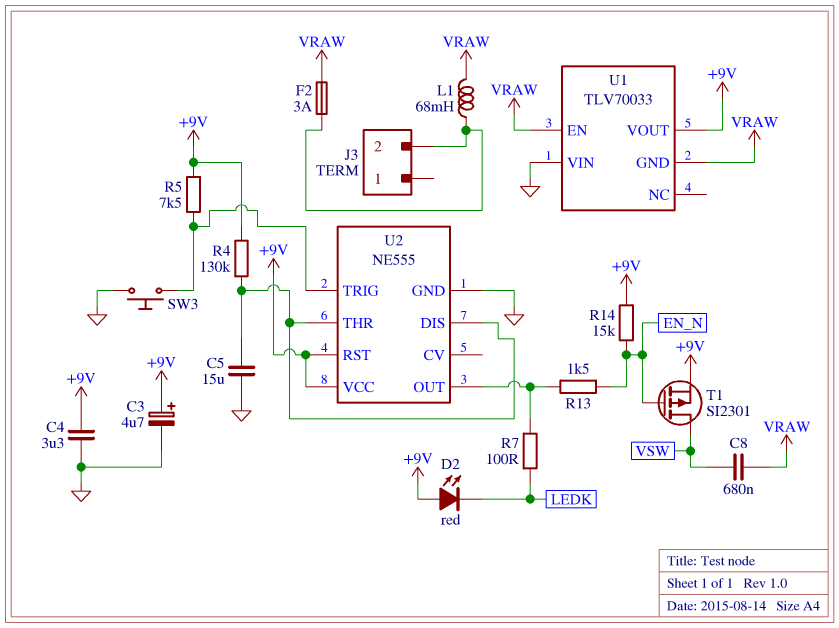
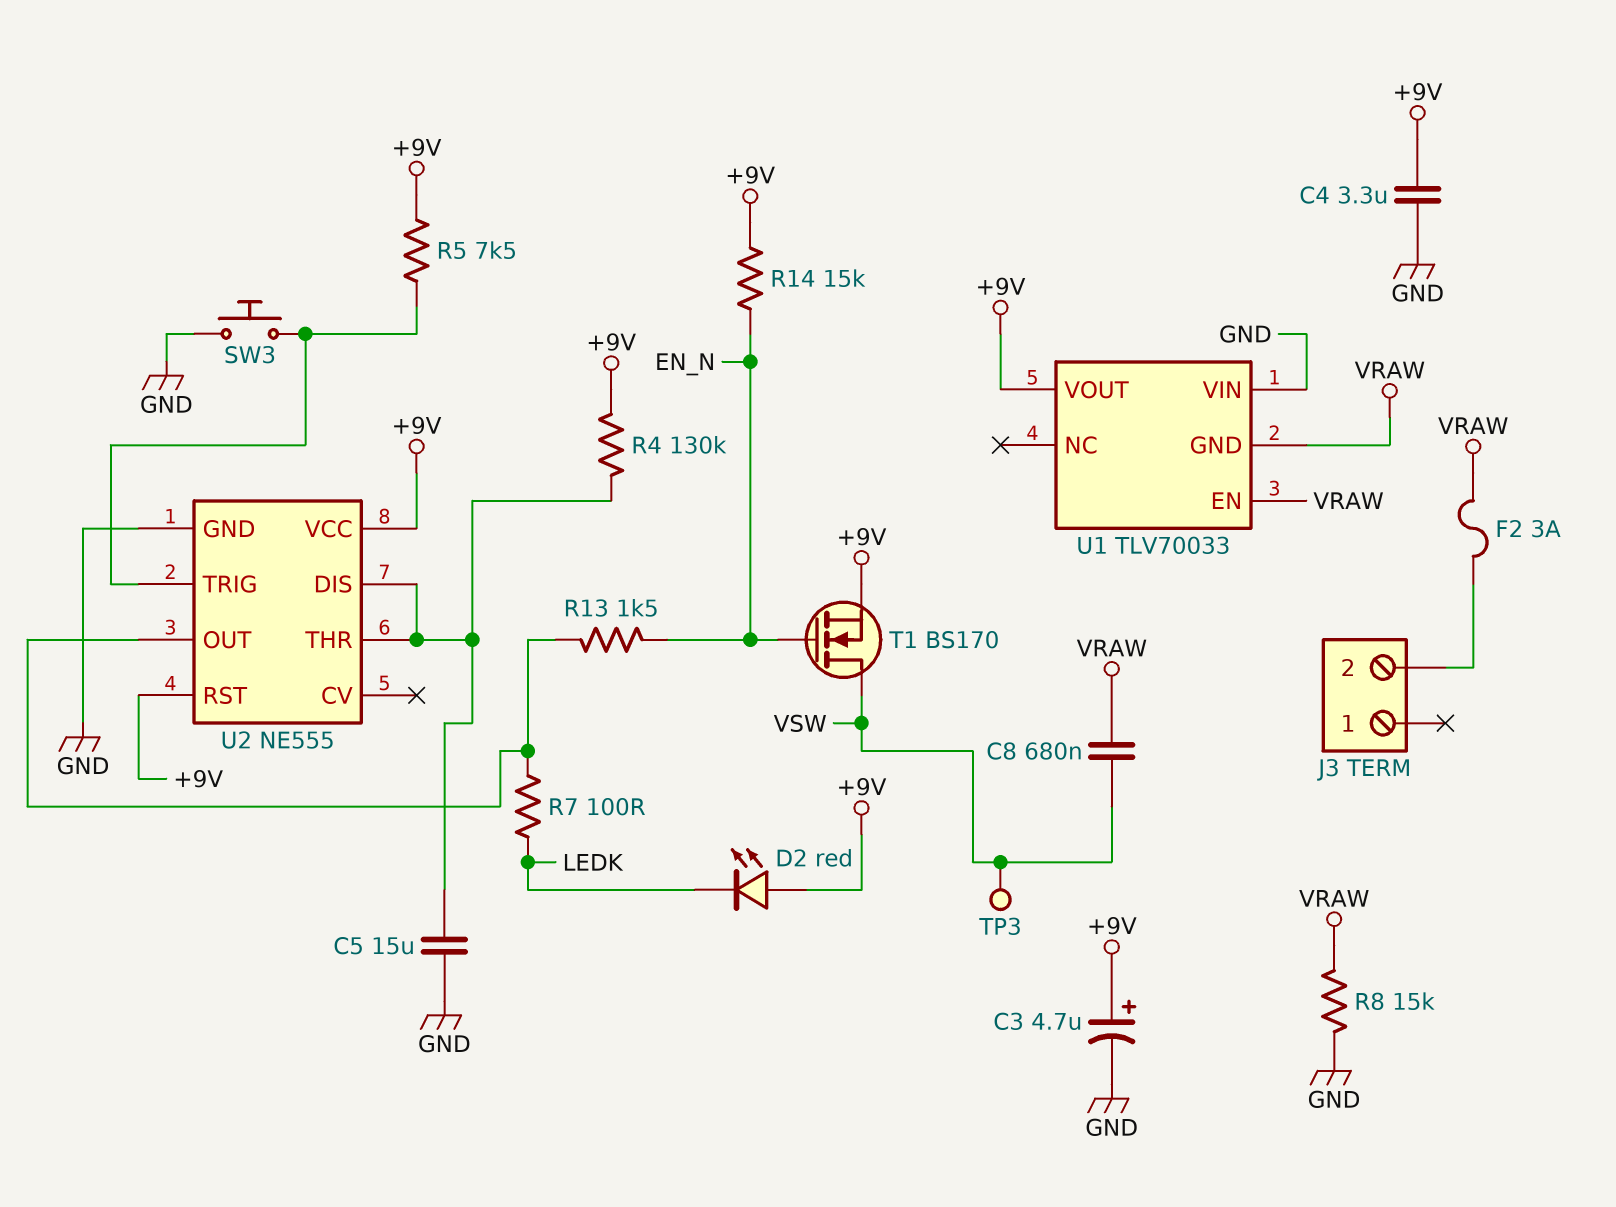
L1: 68mH (J3/2, VRAW) -> none
R8: none -> 15k (GND, VRAW)
T1: PMOS SI2301 (G EN_N, D VSW, S +9V) -> NMOS BS170 (G EN_N, D VSW, S +9V)
TP3: none -> test point (VSW)

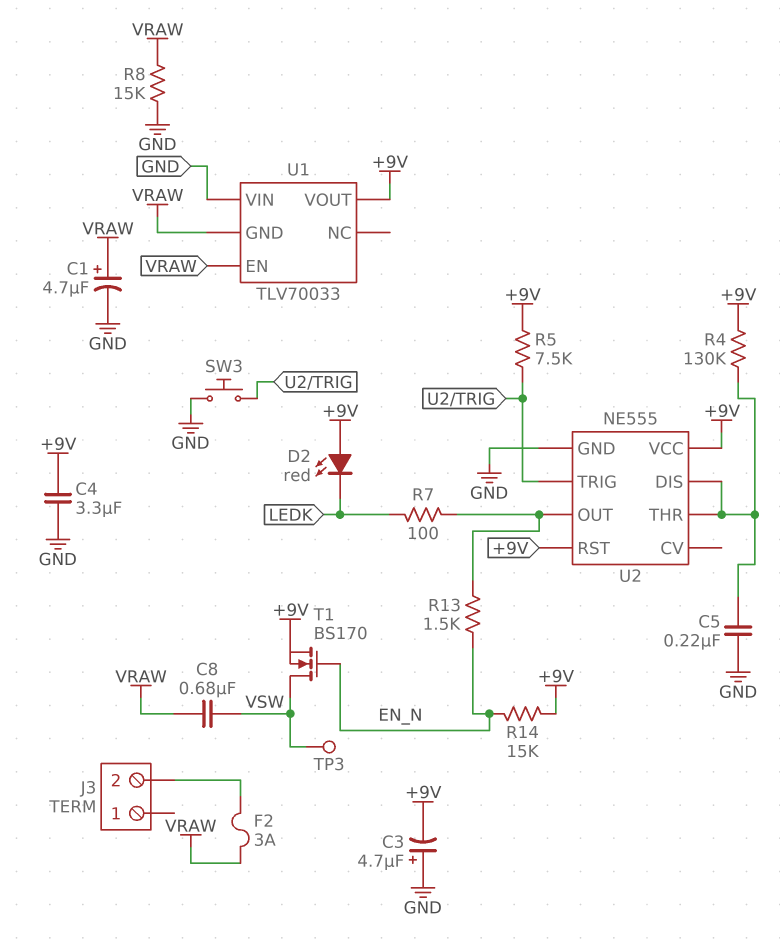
C1: none -> 4.7uF (plus VRAW, minus GND)
C3: 4.7uF (plus +9V, minus GND) -> 4.7uF (plus GND, minus +9V)
C5: 15uF (GND, U2/DIS) -> 220nF (GND, U2/DIS)

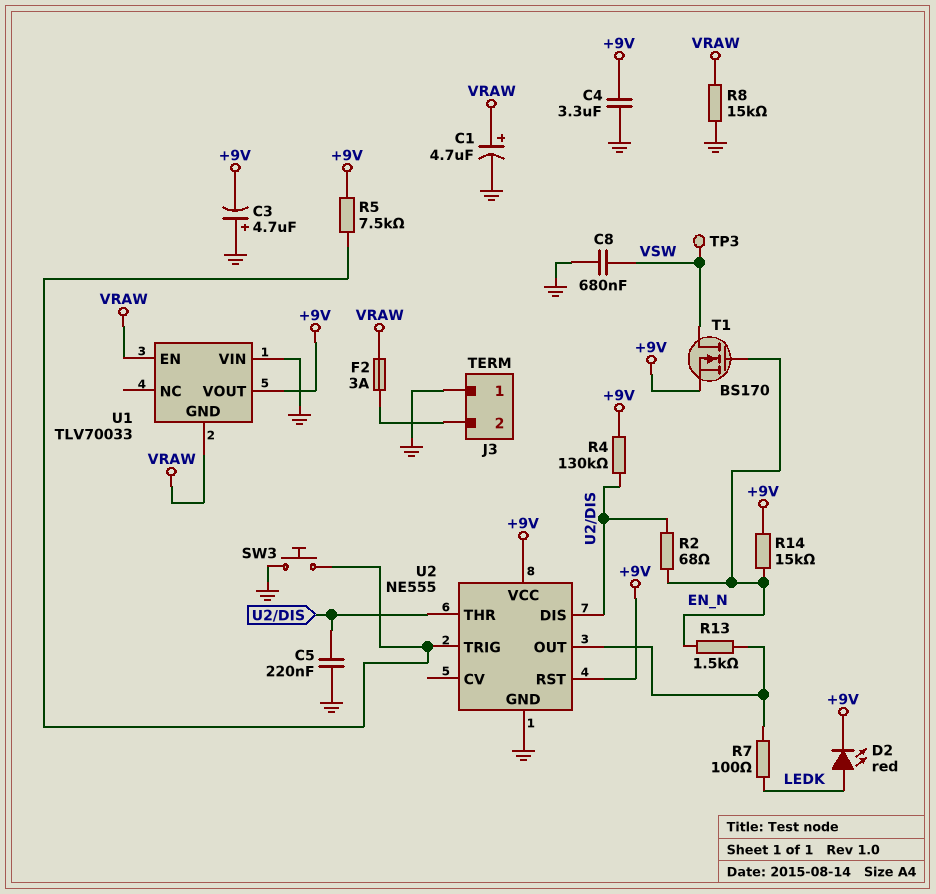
C8: 680nF (VRAW, VSW) -> 680nF (GND, VSW)
D2: LED red (A +9V, K LEDK) -> LED red (A LEDK, K +9V)
J3 pin 1: none -> GND
R2: none -> 68 (EN_N, U2/DIS)

